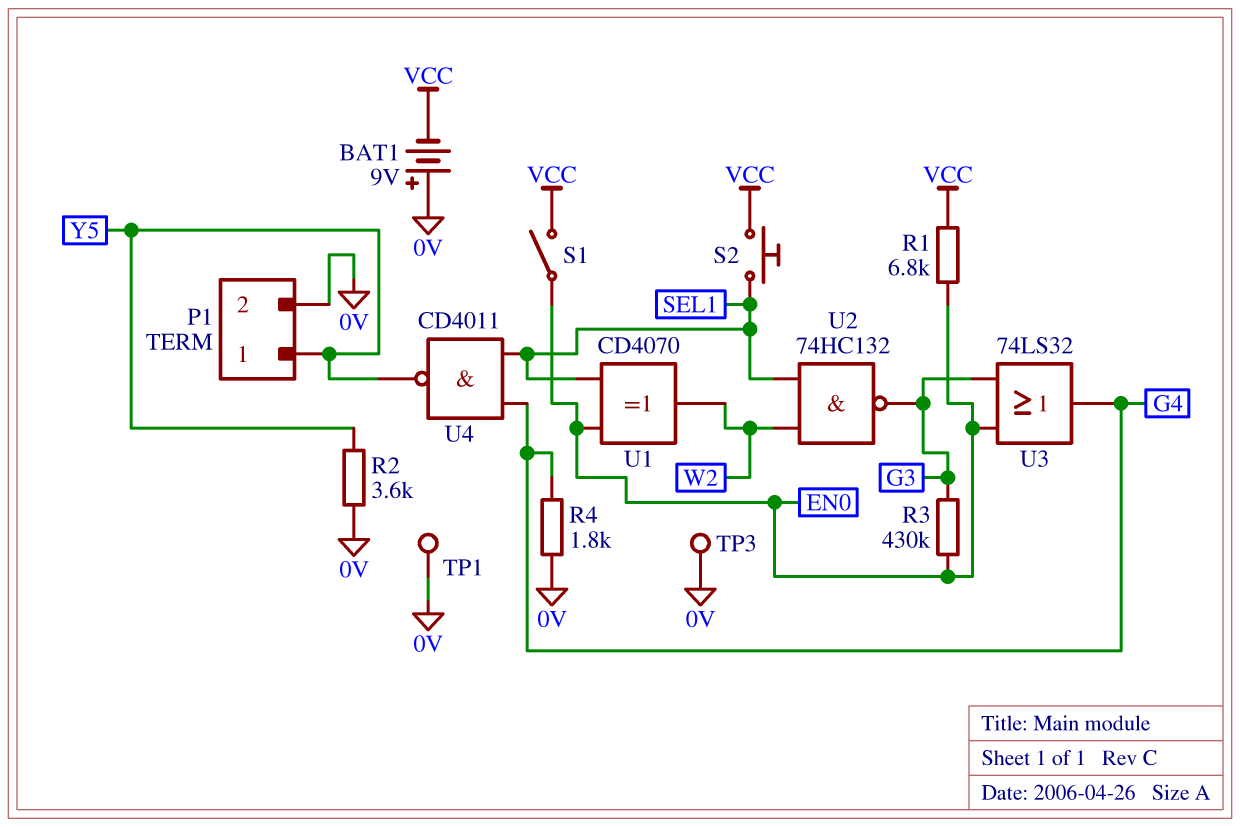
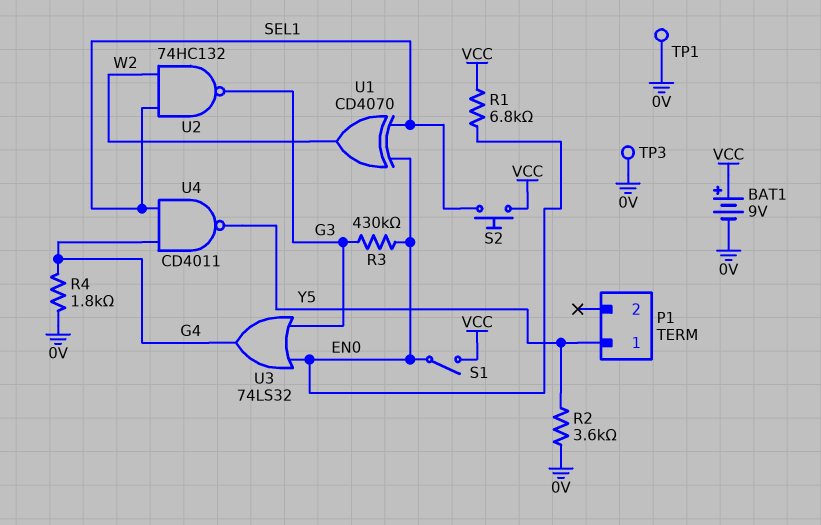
BAT1: 9V (plus 0V, minus VCC) -> 9V (plus VCC, minus 0V)
P1 pin 2: 0V -> none

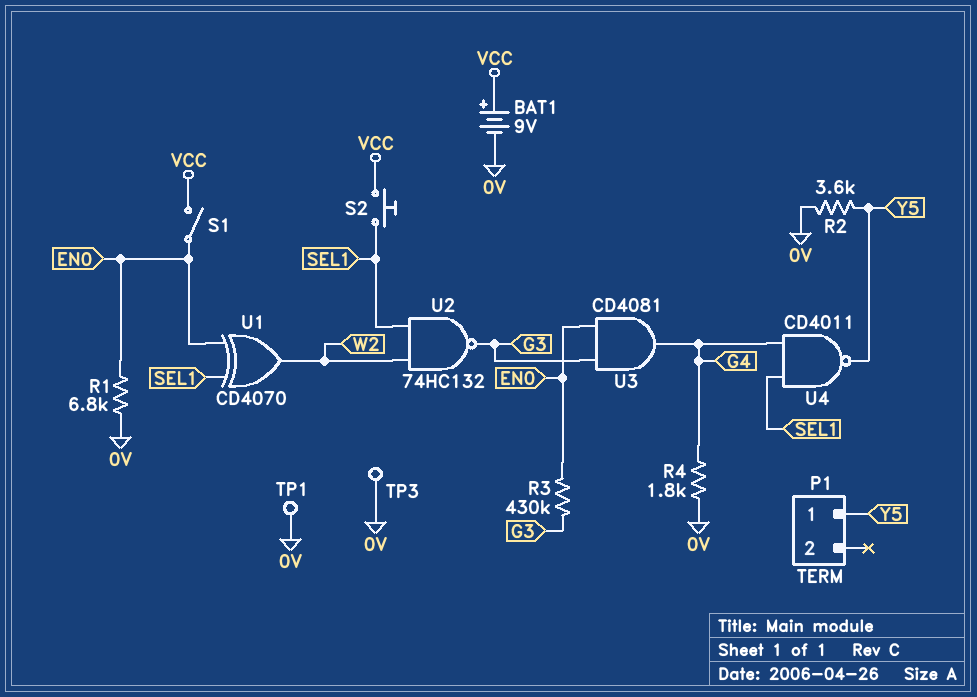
R1: 6.8k (EN0, VCC) -> 6.8k (0V, EN0)
U3: OR 74LS32 (in EN0, in G3, out G4) -> AND CD4081 (in EN0, in G3, out G4)

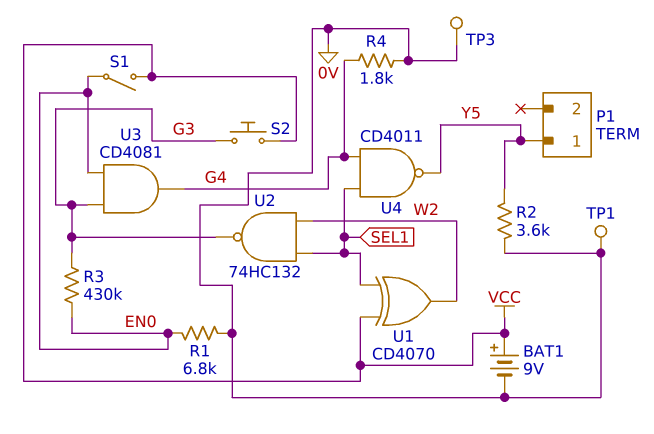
S2: button (SEL1, VCC) -> button (G3, VCC)
U1: XOR CD4070 (in EN0, in SEL1, out W2) -> XOR CD4070 (in SEL1, in VCC, out W2)

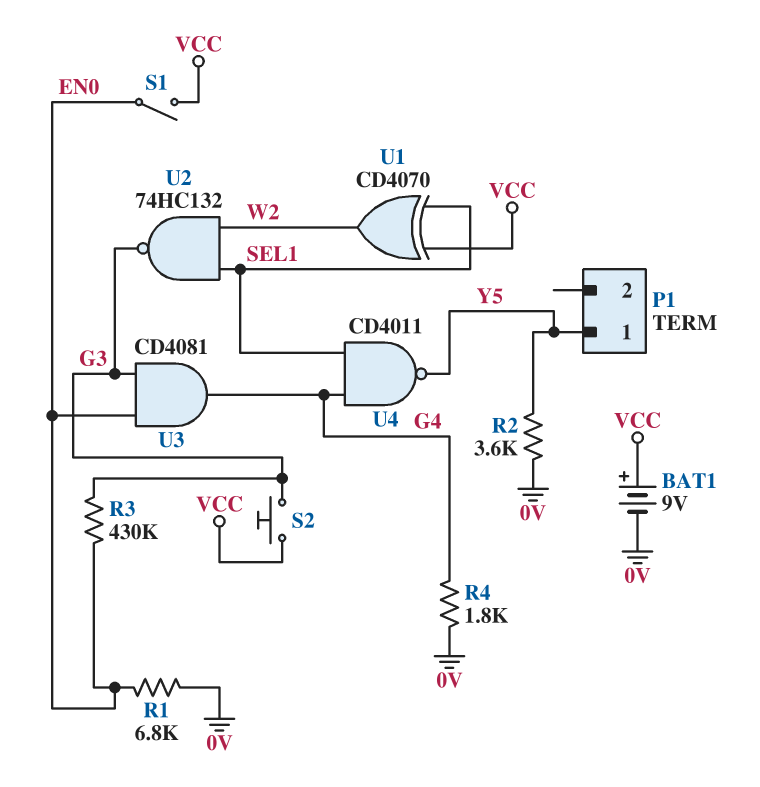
TP1: test point (0V) -> none
TP3: test point (0V) -> none

